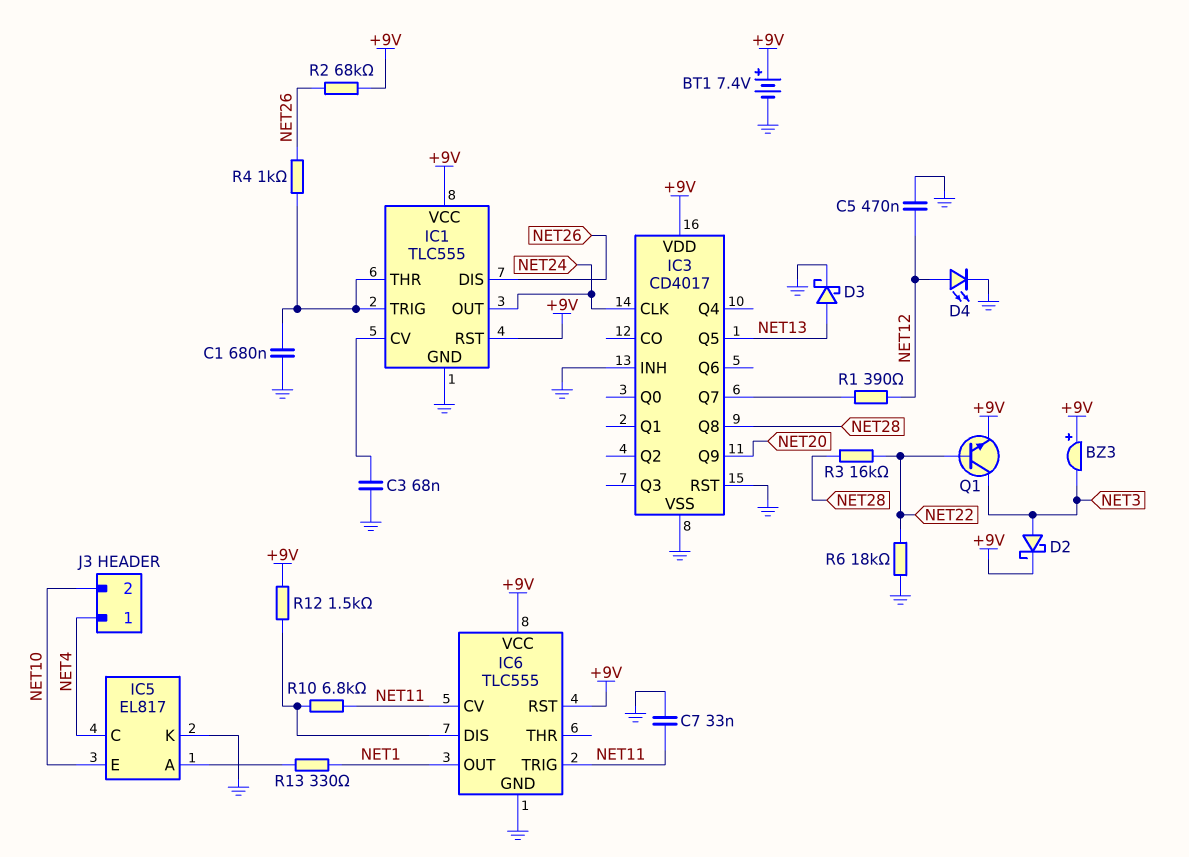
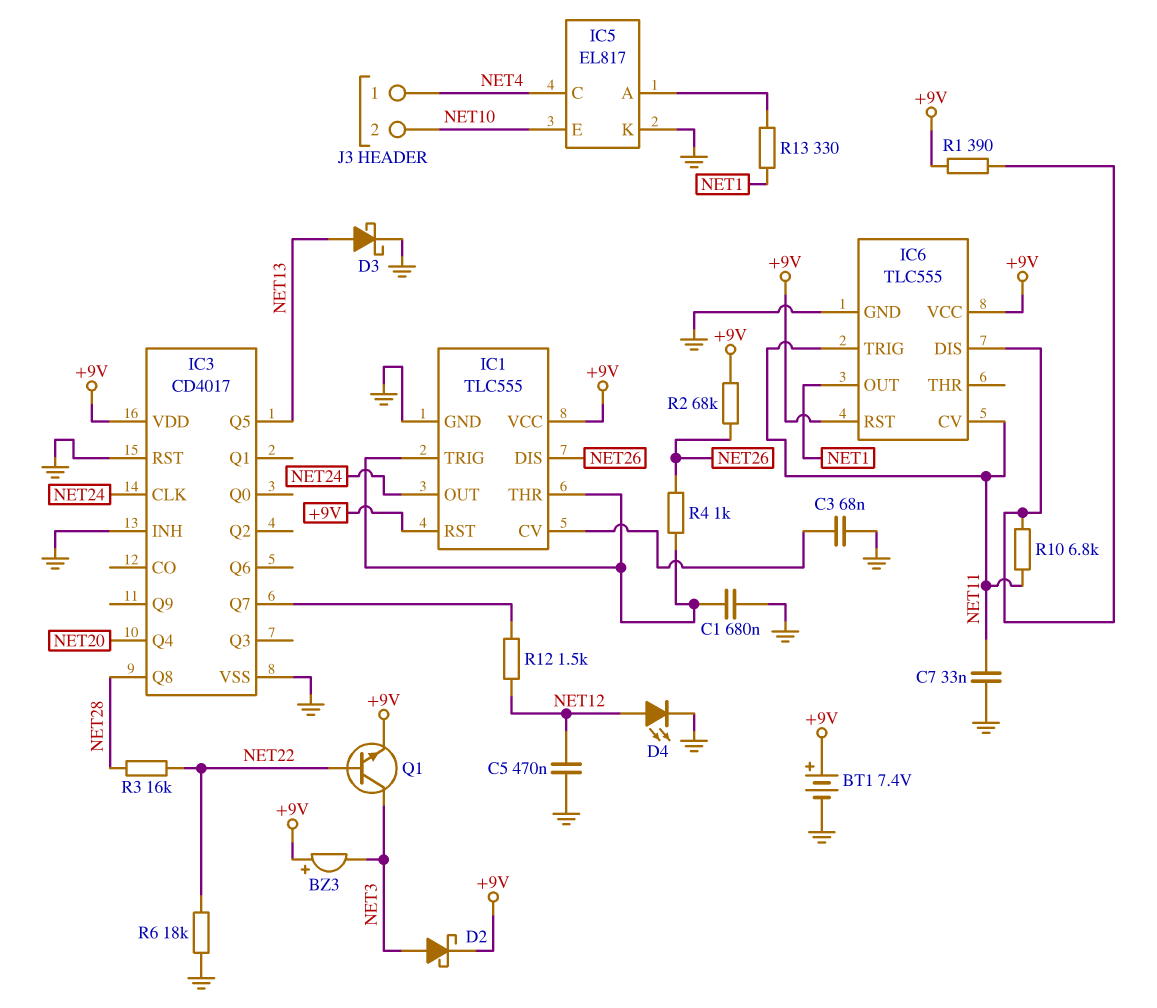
IC3 pin Q4: none -> NET20
IC3 pin Q9: NET20 -> none
R1: 390 (IC3/Q7, NET12) -> 390 (+9V, IC6/DIS)
R12: 1.5k (+9V, IC6/DIS) -> 1.5k (IC3/Q7, NET12)

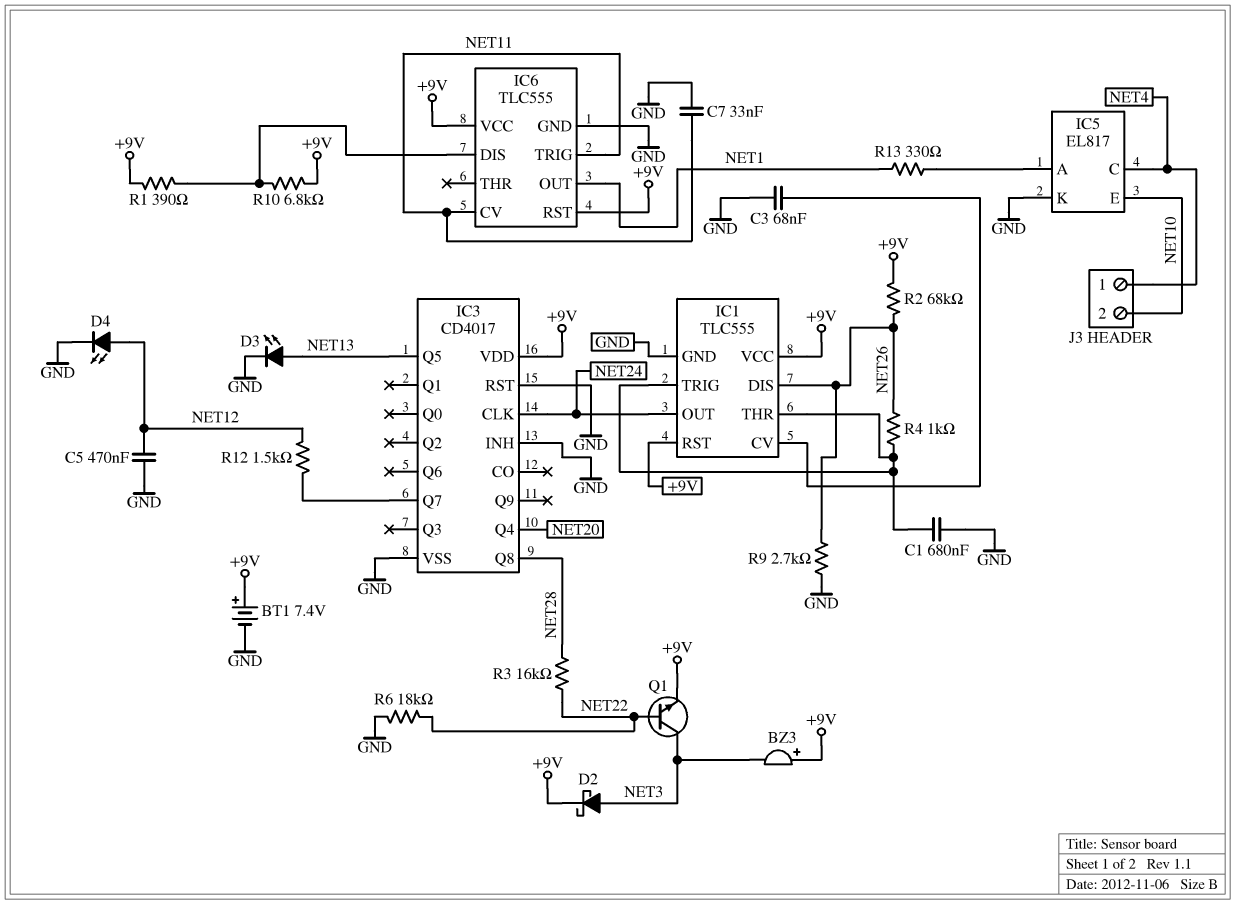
D3: schottky (A NET13, K GND) -> LED (A NET13, K GND)
R9: none -> 2.7k (GND, NET26)
R10: 6.8k (IC6/DIS, NET11) -> 6.8k (+9V, IC6/DIS)

